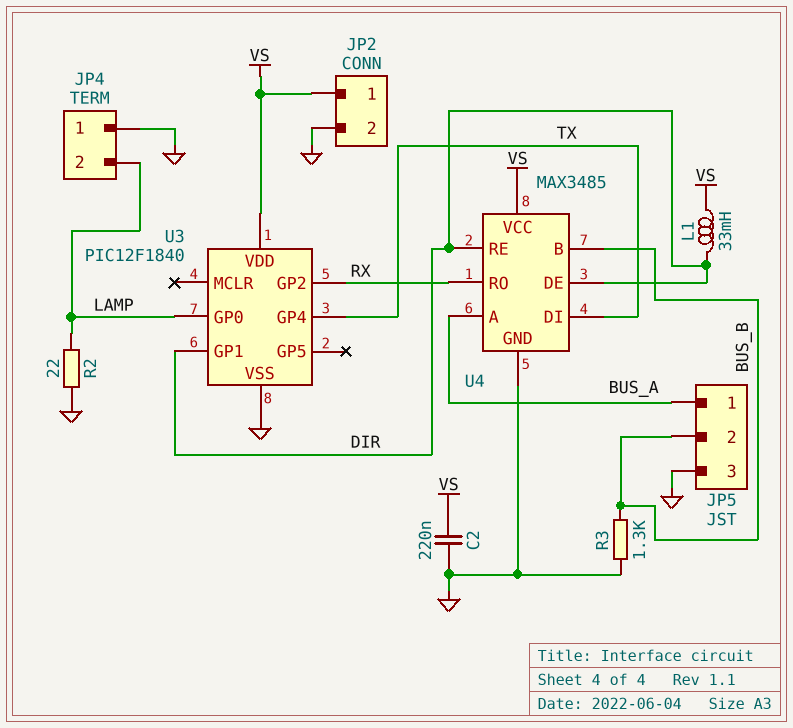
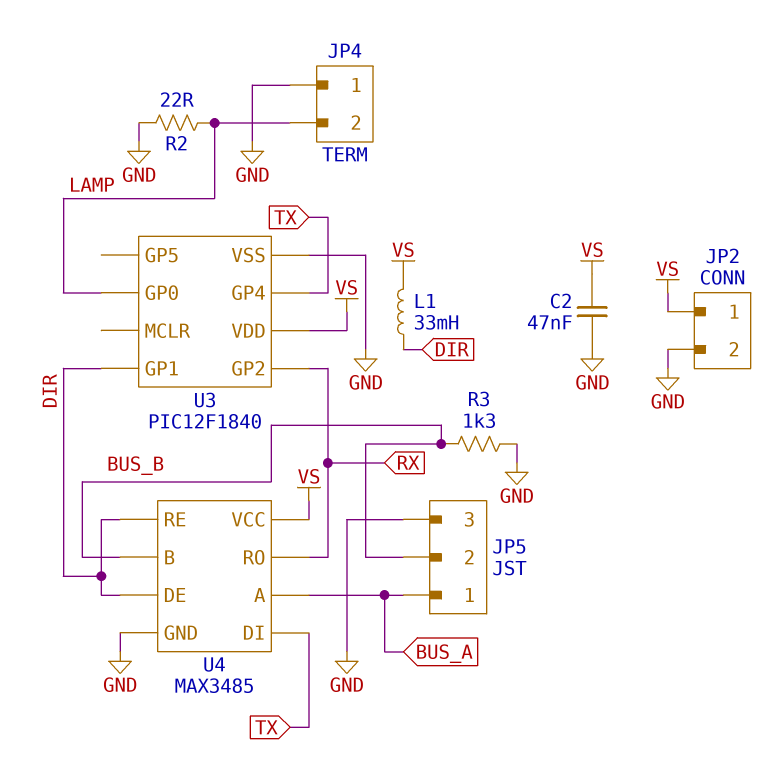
C2: 220nF (GND, VS) -> 47nF (GND, VS)

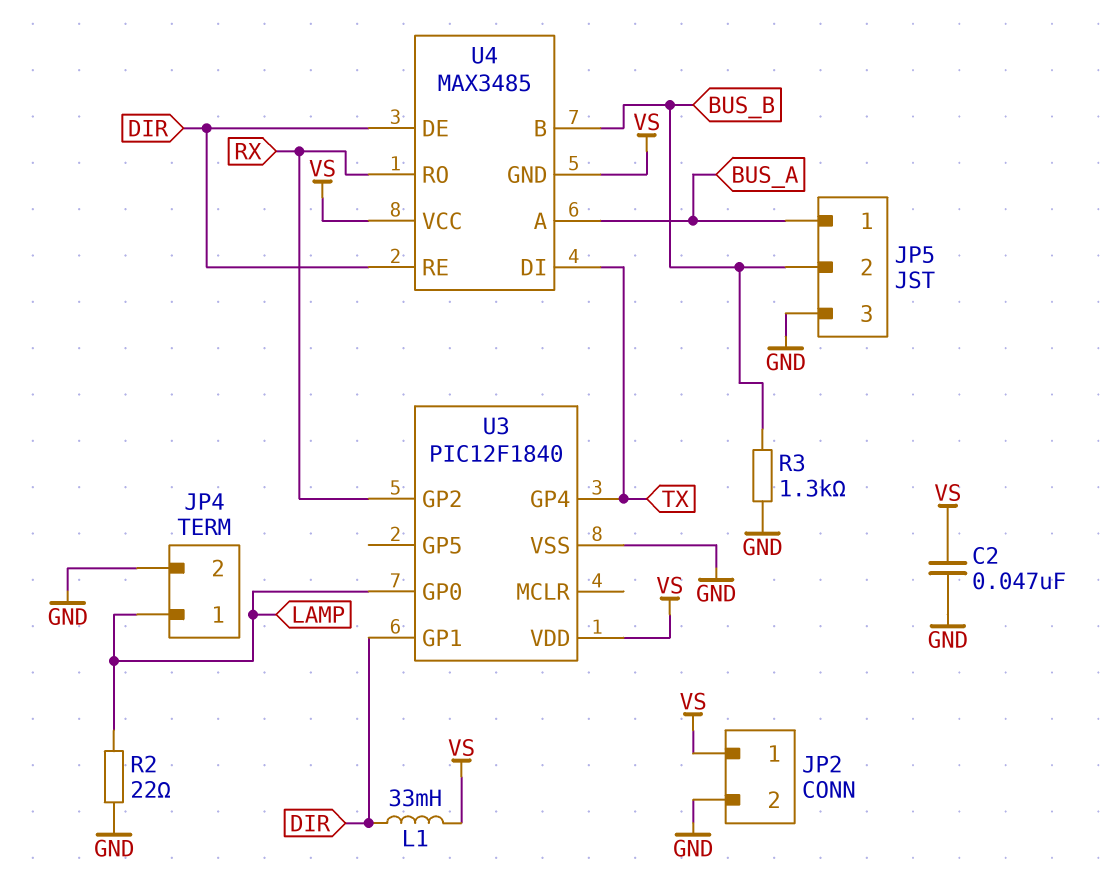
JP4 pin 1: GND -> LAMP
JP4 pin 2: LAMP -> GND
U4 pin GND: GND -> VS

